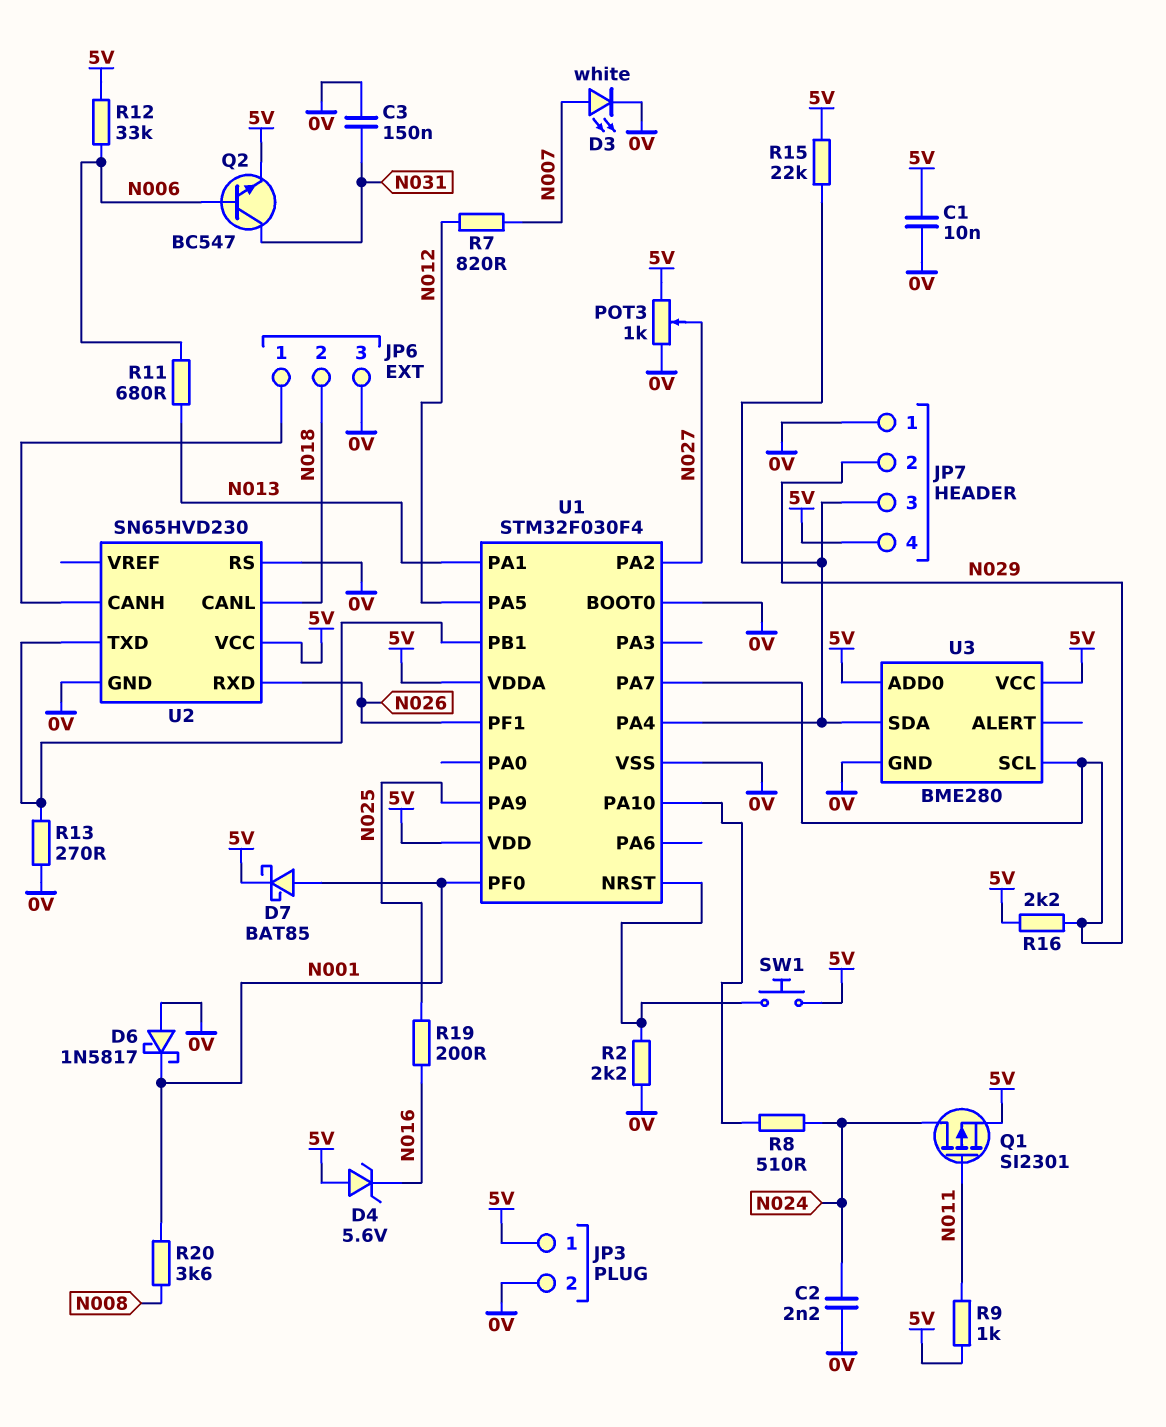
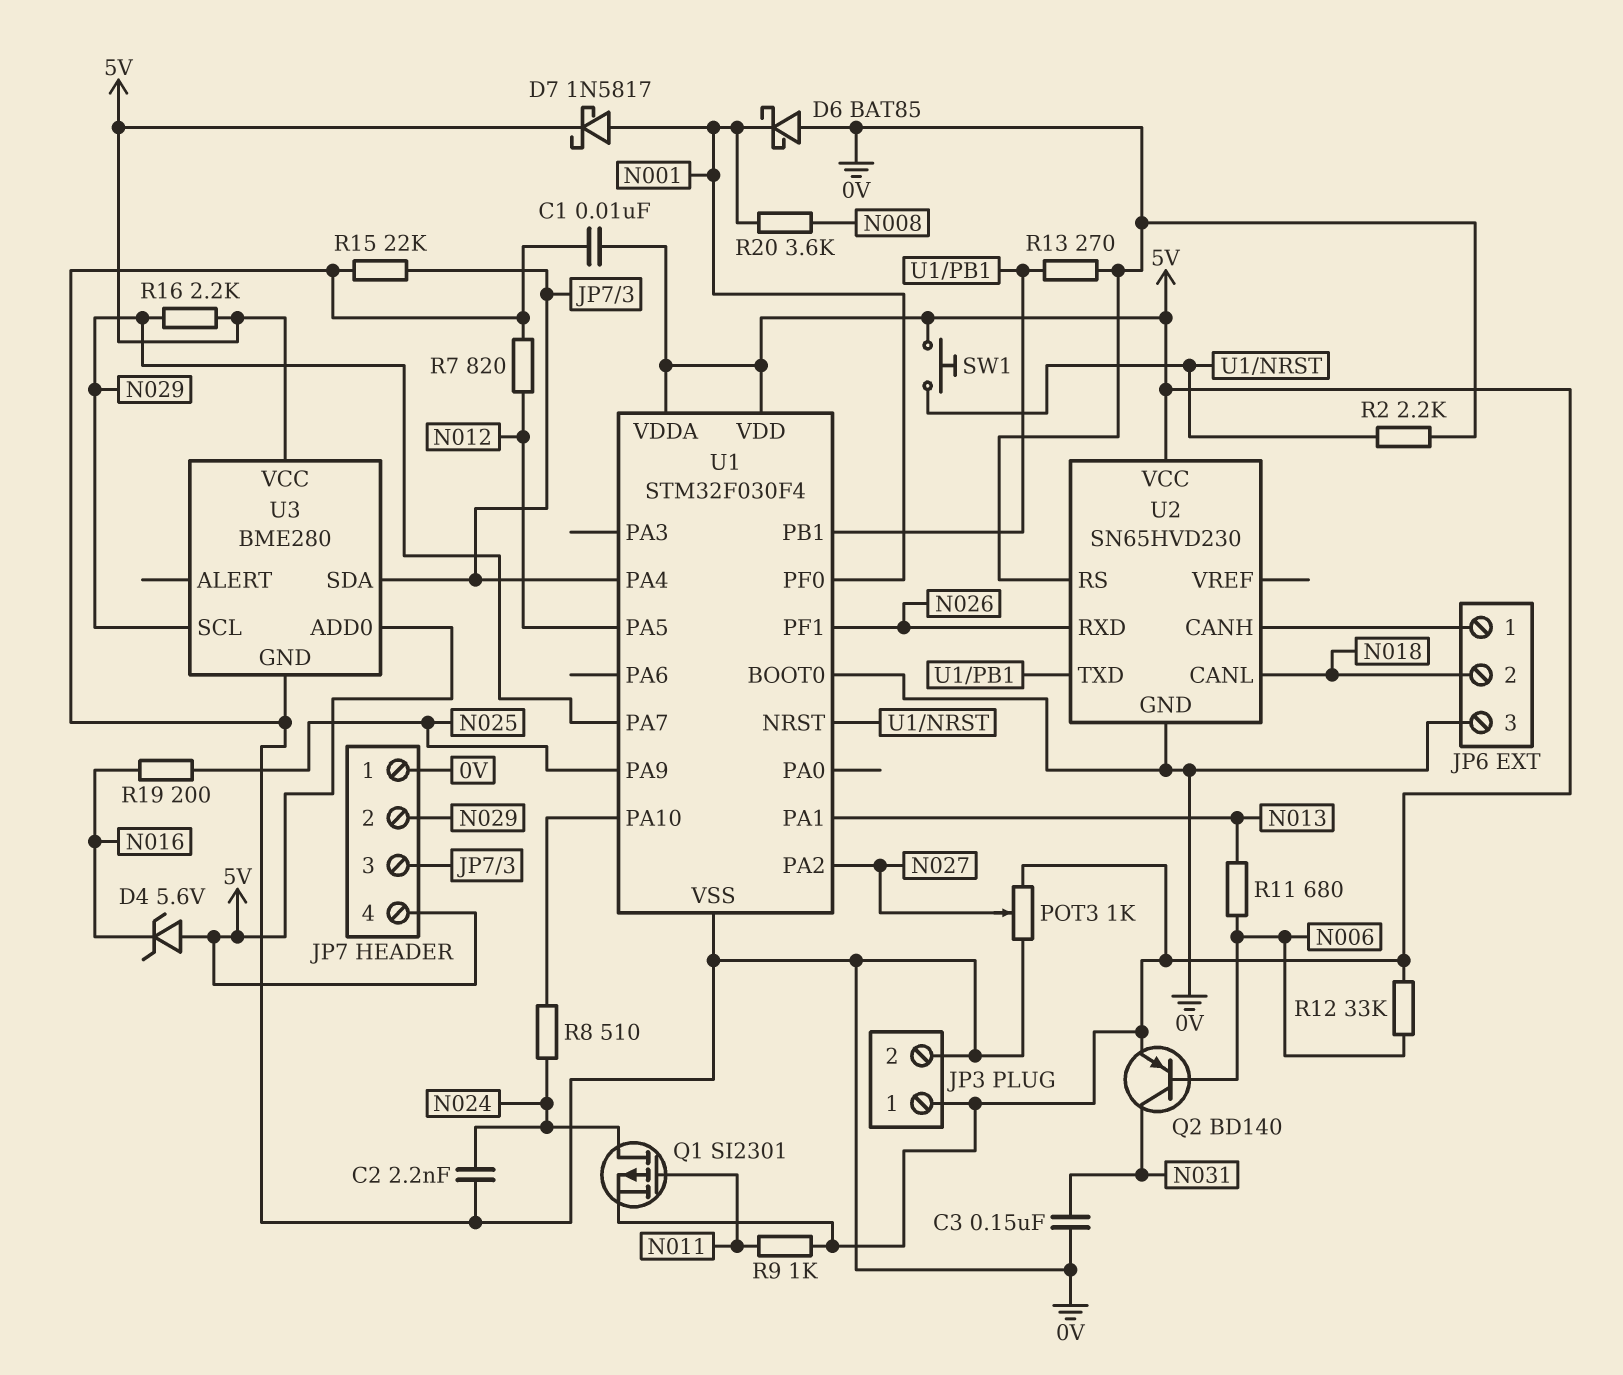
D3: LED white (A N007, K 0V) -> none
D6: schottky 1N5817 (A 0V, K N001) -> schottky BAT85 (A 0V, K N001)
D7: schottky BAT85 (A N001, K 5V) -> schottky 1N5817 (A N001, K 5V)
Q2: NPN BC547 (B N006, C N031, E 5V) -> PNP BD140 (B N006, C N031, E 5V)
R7: 820 (N007, N012) -> 820 (0V, N012)
R15: 22k (5V, JP7/3) -> 22k (0V, JP7/3)

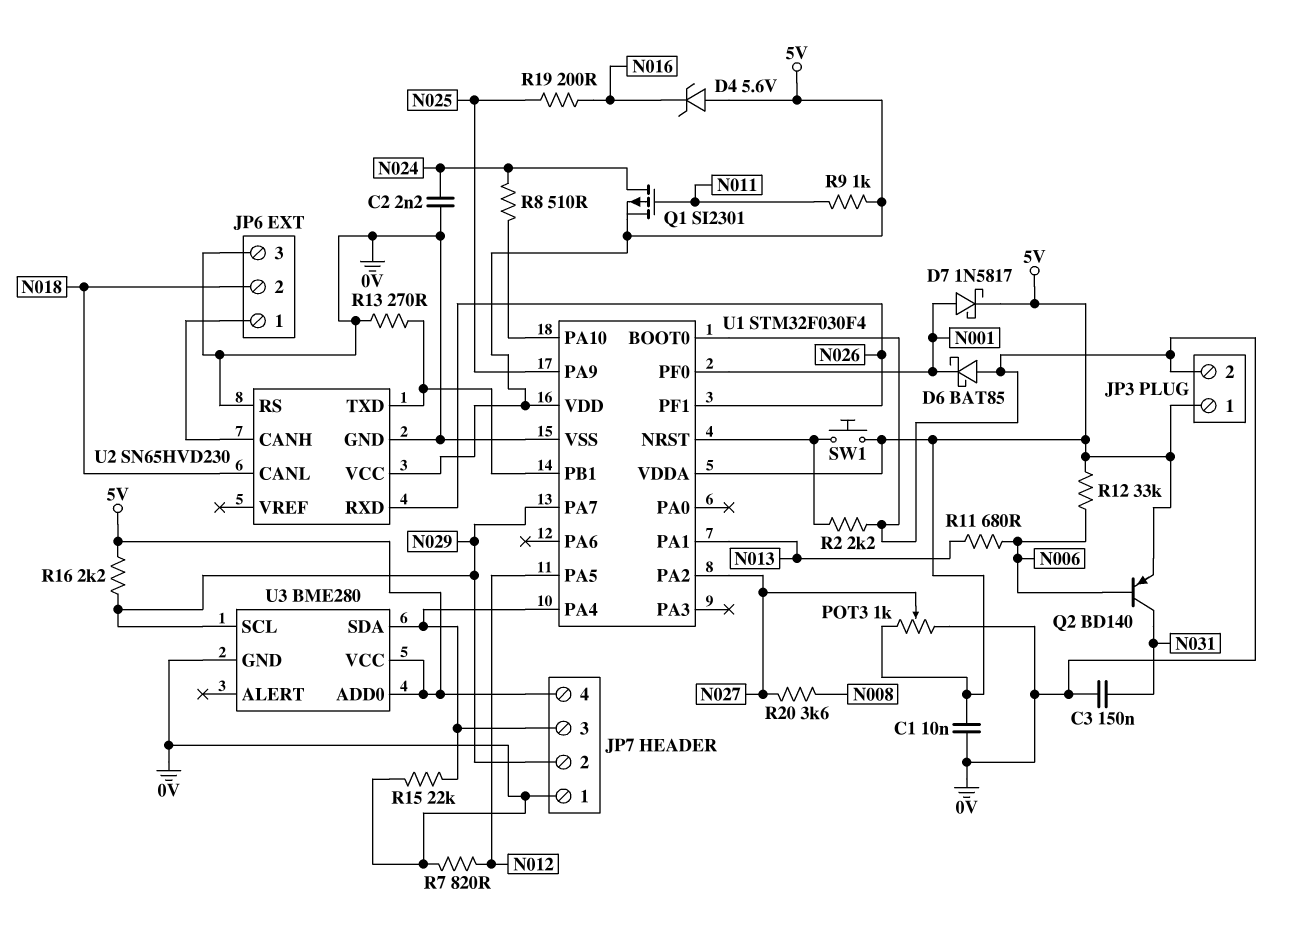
R20: 3.6k (N001, N008) -> 3.6k (N008, N027)

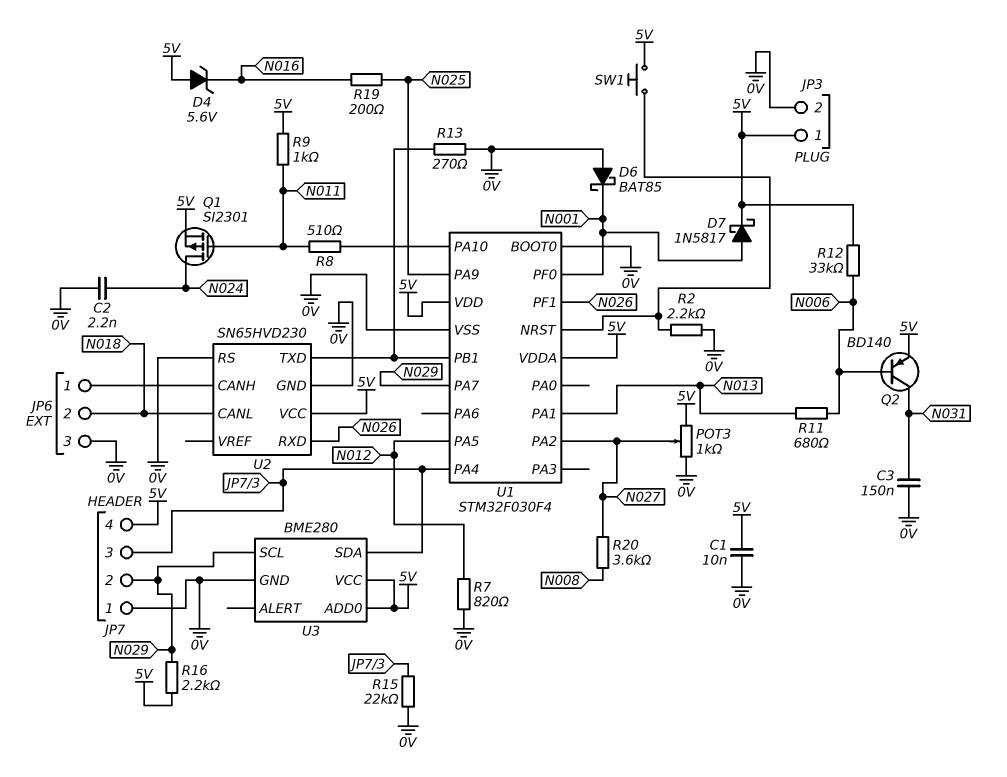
R8: 510 (N024, U1/PA10) -> 510 (N011, U1/PA10)

